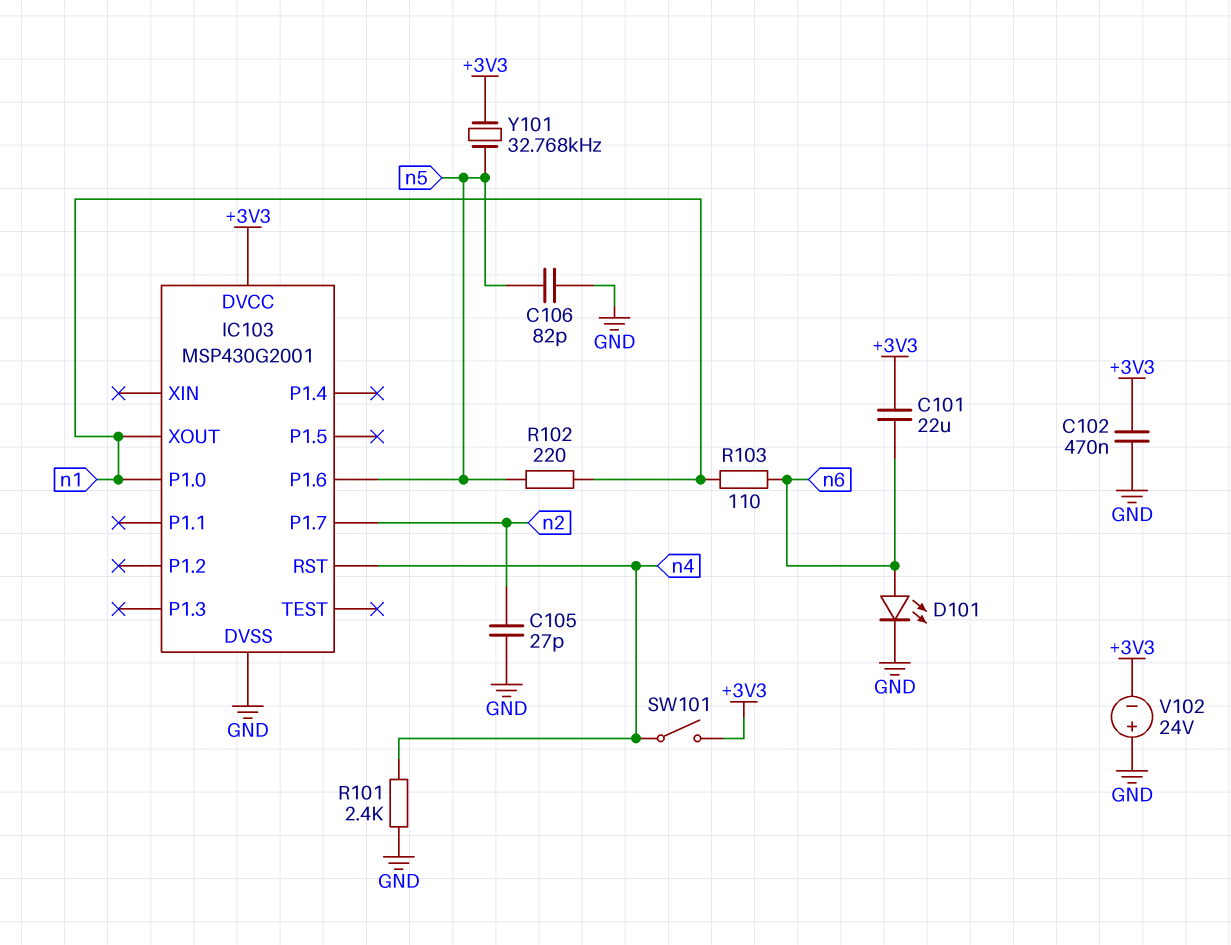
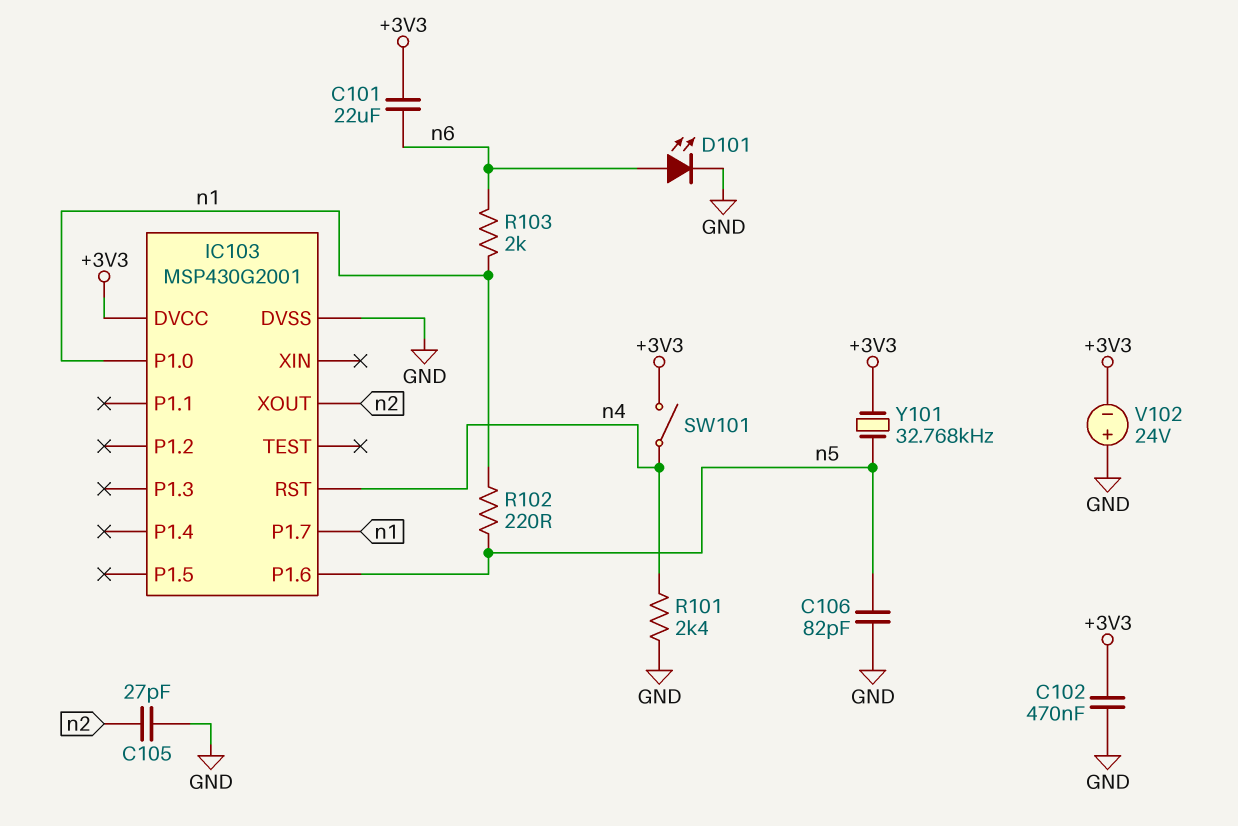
IC103 pin P1.7: n2 -> n1
IC103 pin XOUT: n1 -> n2
R103: 110 (n1, n6) -> 2k (n1, n6)

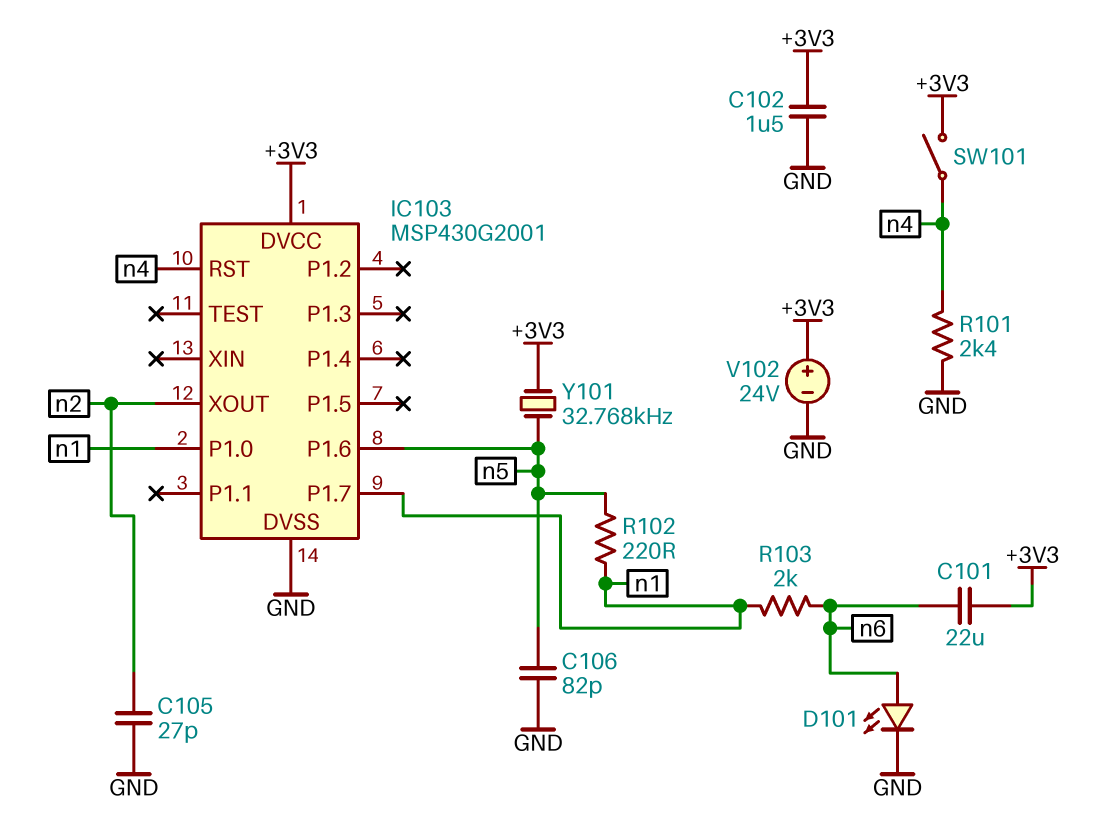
C102: 470nF (+3V3, GND) -> 1.5uF (+3V3, GND)
V102: 24V (plus GND, minus +3V3) -> 24V (plus +3V3, minus GND)

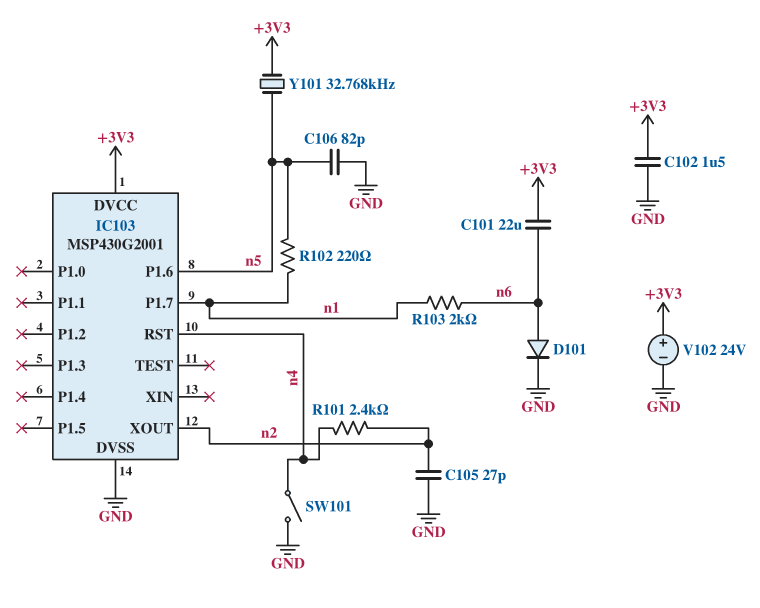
D101: LED (A n6, K GND) -> diode (A n6, K GND)
IC103 pin P1.0: n1 -> none
R101: 2.4k (GND, n4) -> 2.4k (n2, n4)
SW101: switch (+3V3, n4) -> switch (GND, n4)

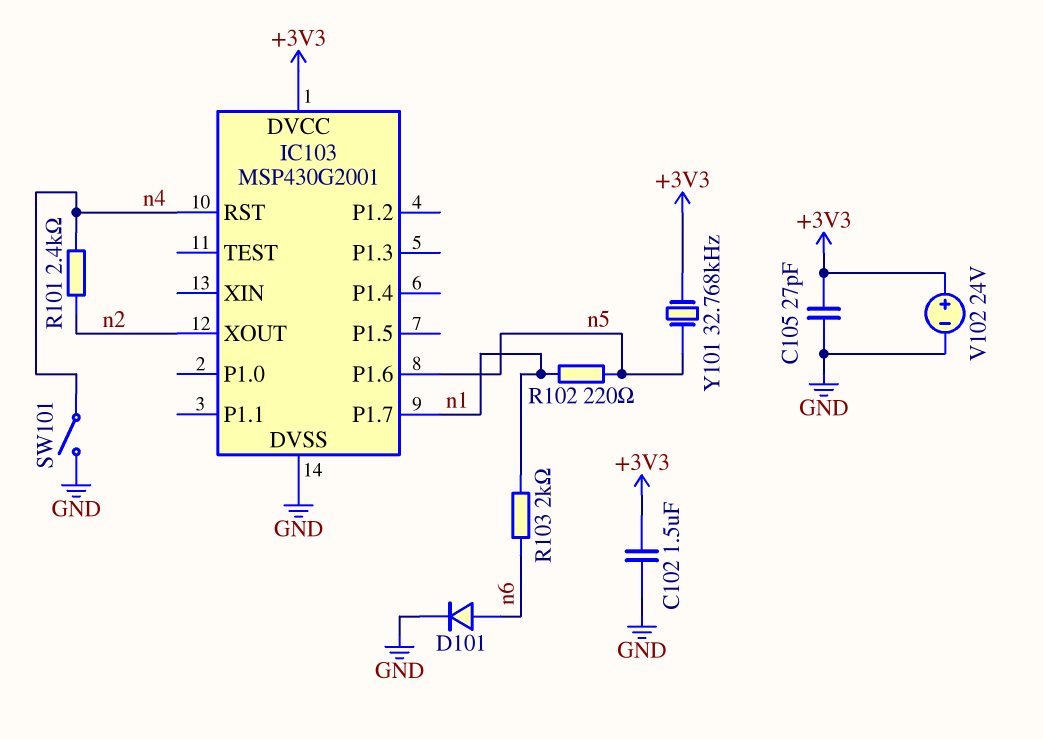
C101: 22uF (+3V3, n6) -> none
C105: 27pF (GND, n2) -> 27pF (+3V3, GND)
C106: 82pF (GND, n5) -> none

